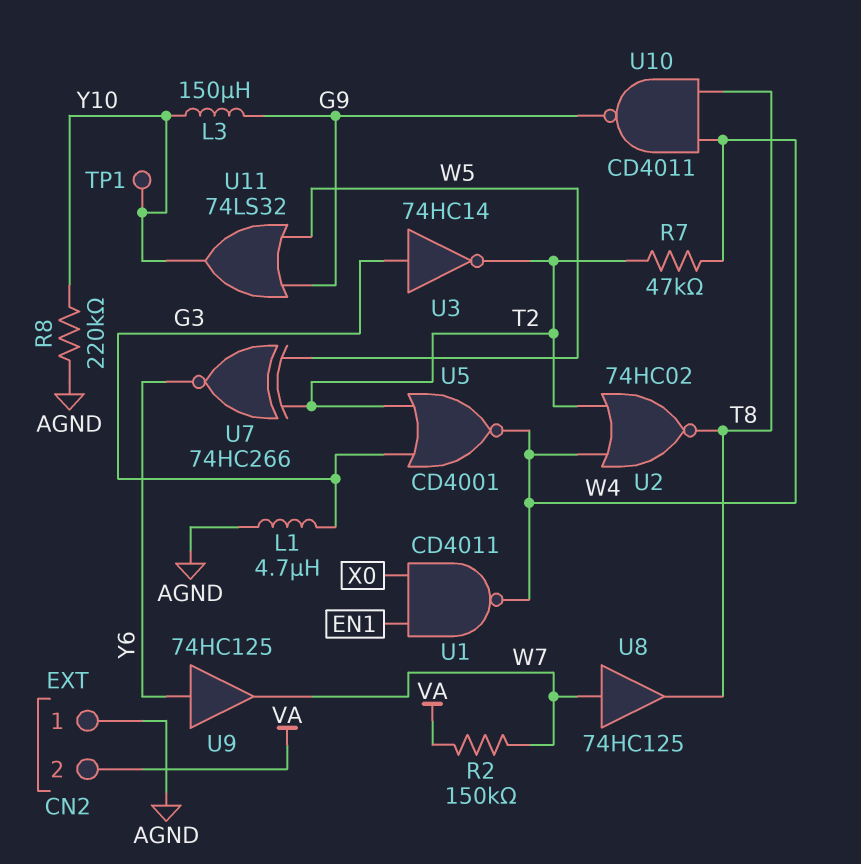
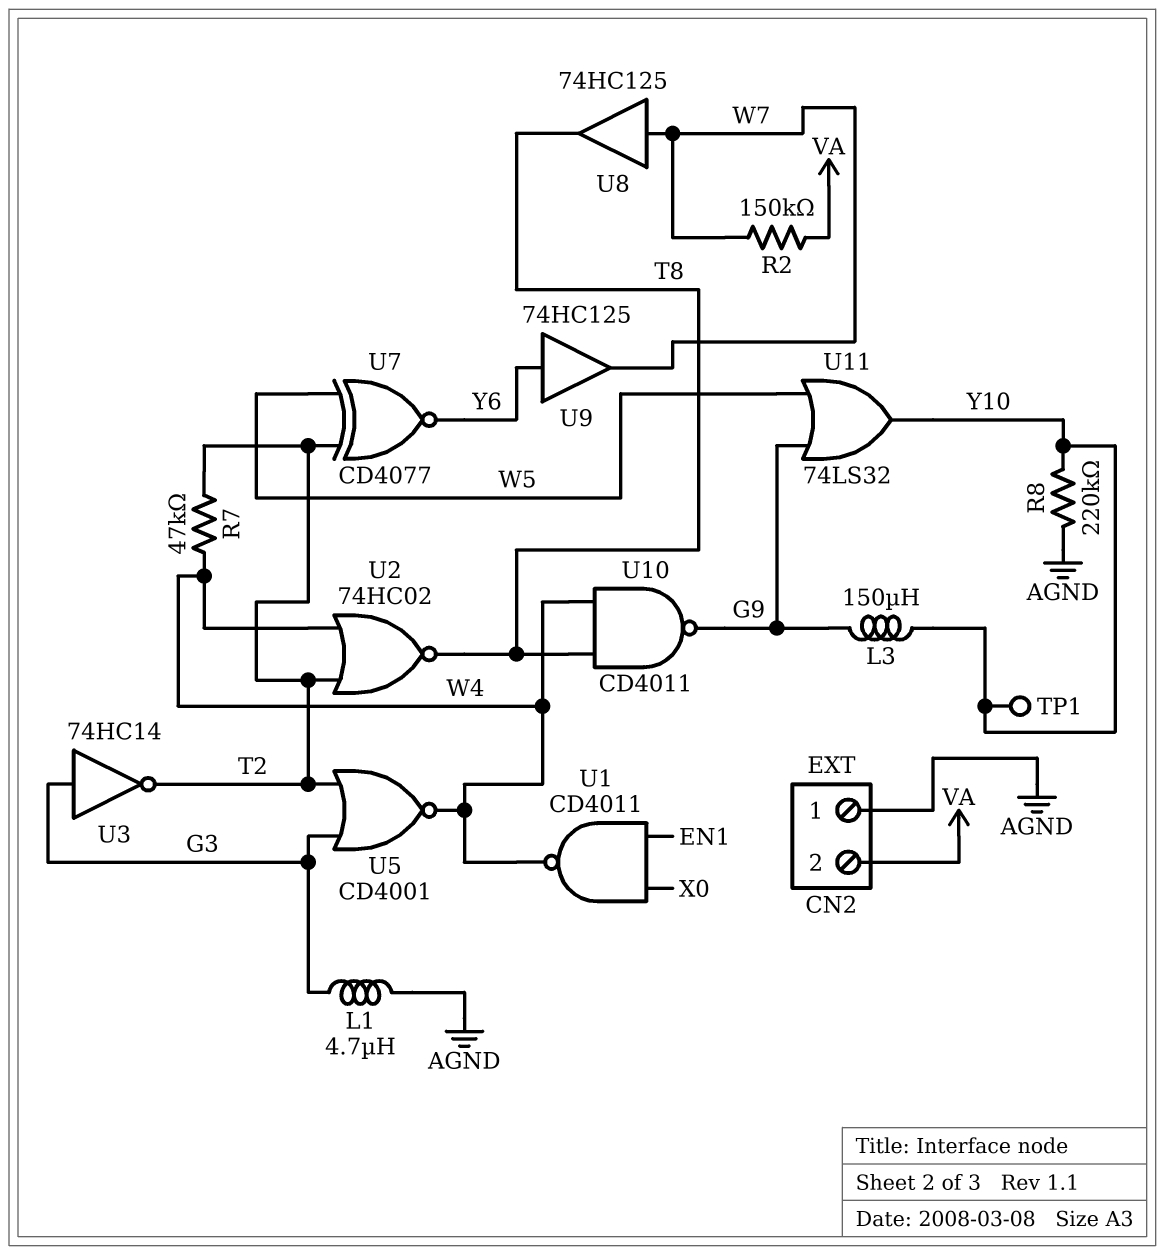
U7: XNOR 74HC266 (in T2, in W5, out Y6) -> XNOR CD4077 (in T2, in W5, out Y6)

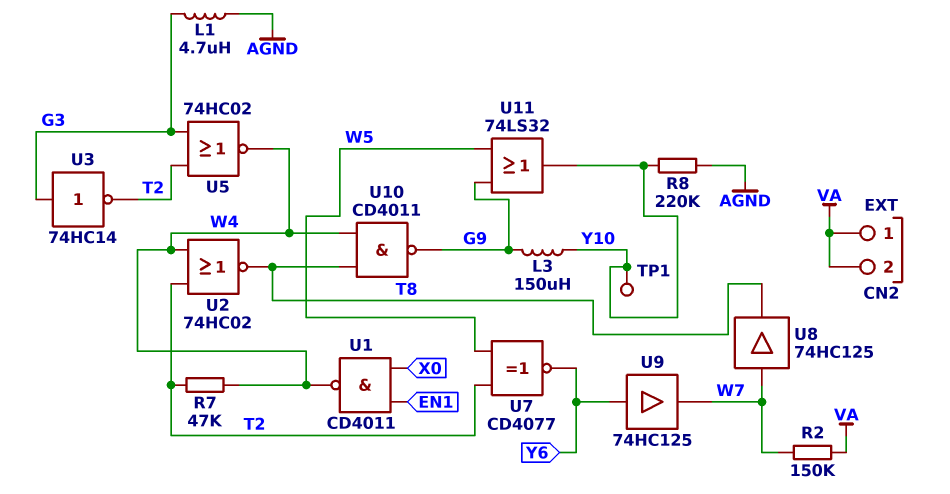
CN2 pin 1: AGND -> VA
U5: NOR CD4001 (in G3, in T2, out W4) -> NOR 74HC02 (in G3, in T2, out W4)

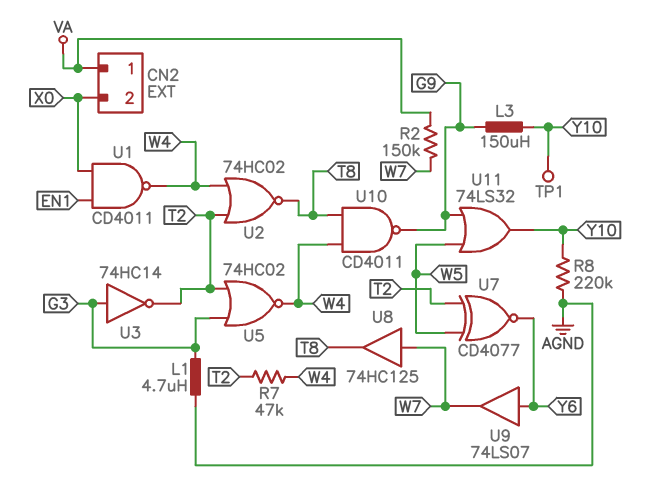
CN2 pin 2: VA -> X0
U9: buffer 74HC125 (in Y6, out W7) -> buffer 74LS07 (in Y6, out W7)

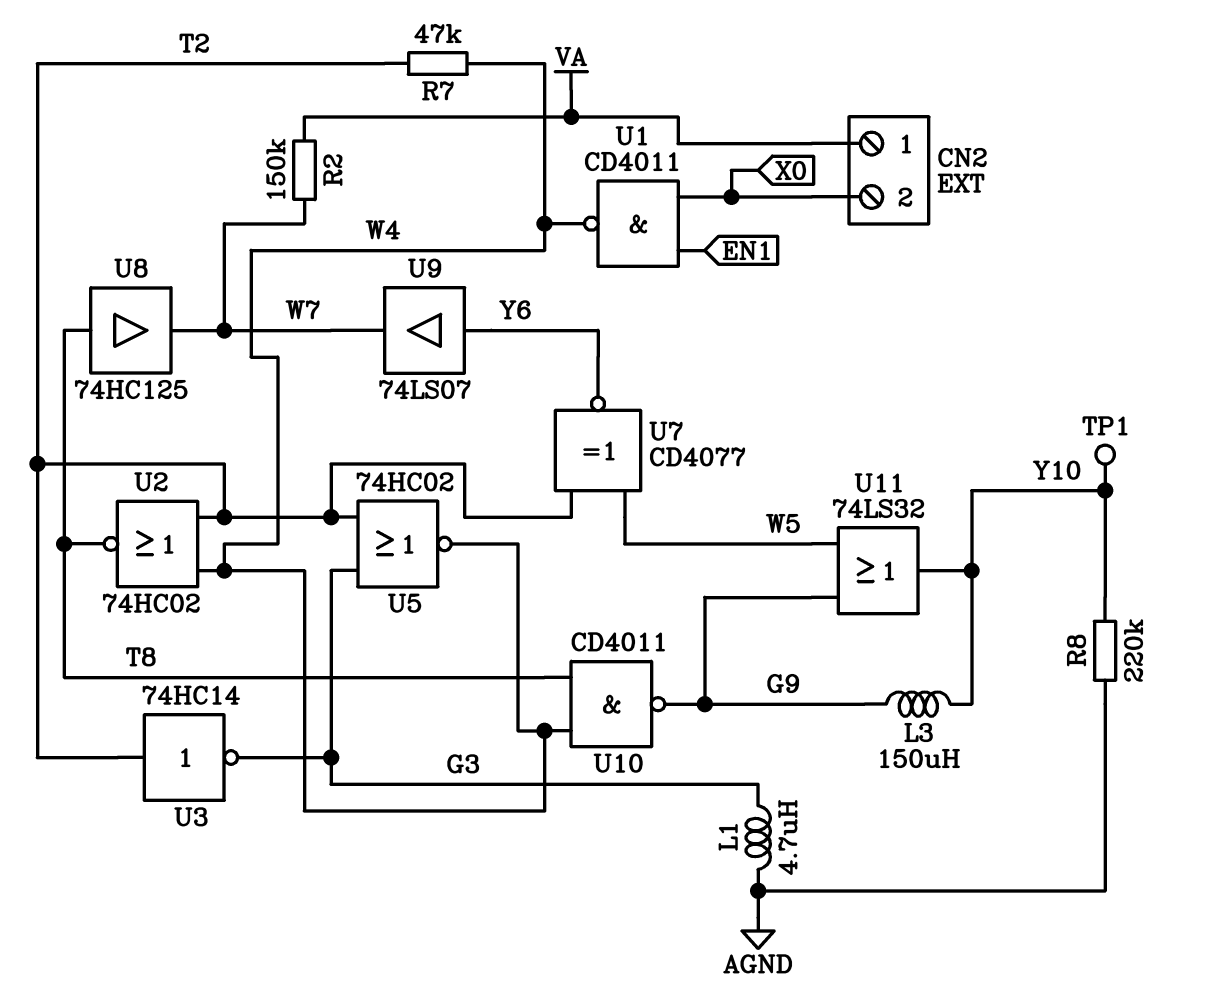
U3: NOT 74HC14 (in G3, out T2) -> NOT 74HC14 (in T2, out G3)
U8: buffer 74HC125 (in W7, out T8) -> buffer 74HC125 (in T8, out W7)

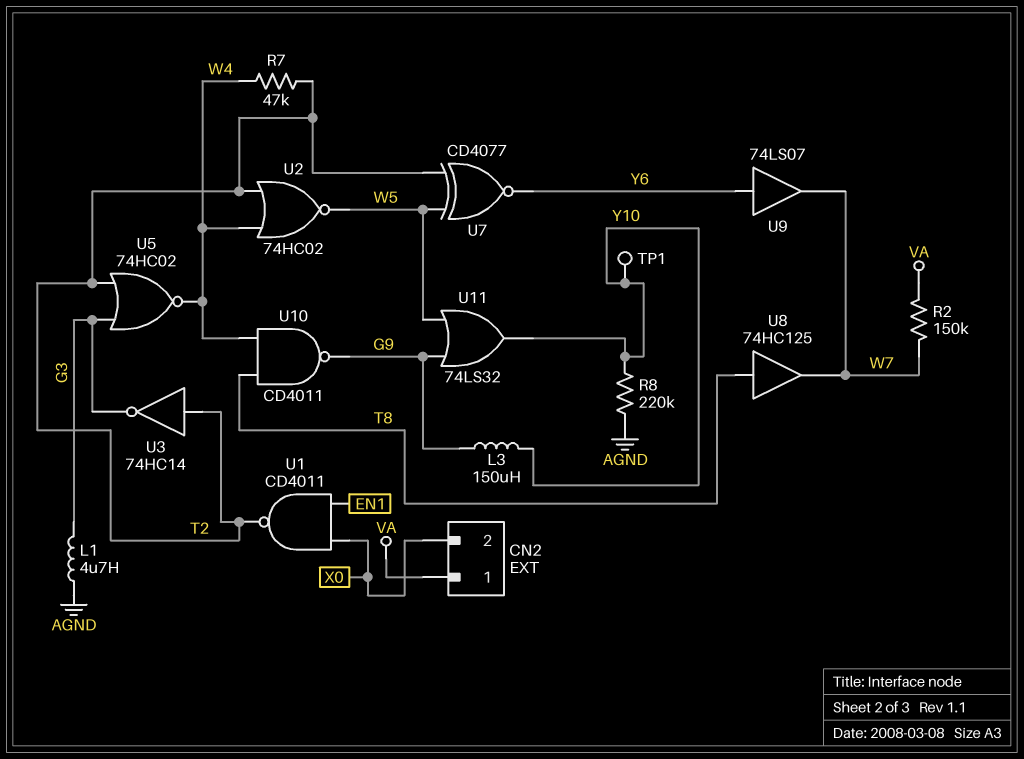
U1: NAND CD4011 (in EN1, in X0, out W4) -> NAND CD4011 (in EN1, in X0, out T2)
U2: NOR 74HC02 (in T2, in W4, out T8) -> NOR 74HC02 (in T2, in W4, out W5)

